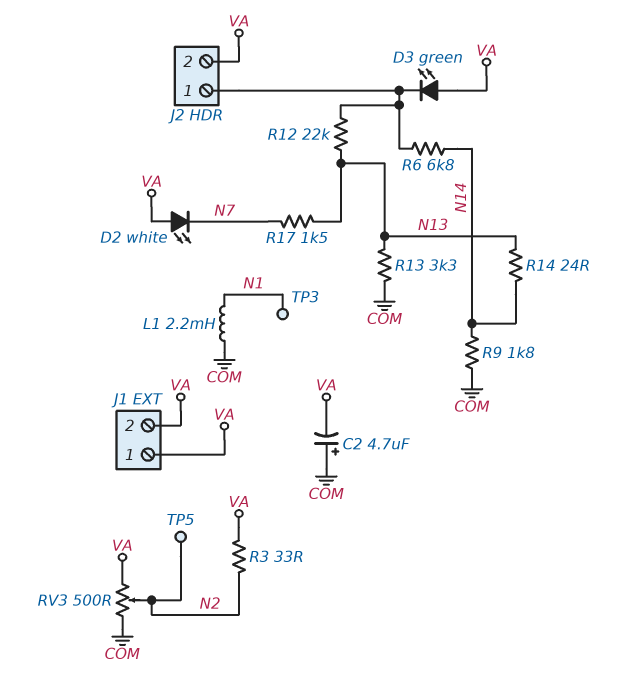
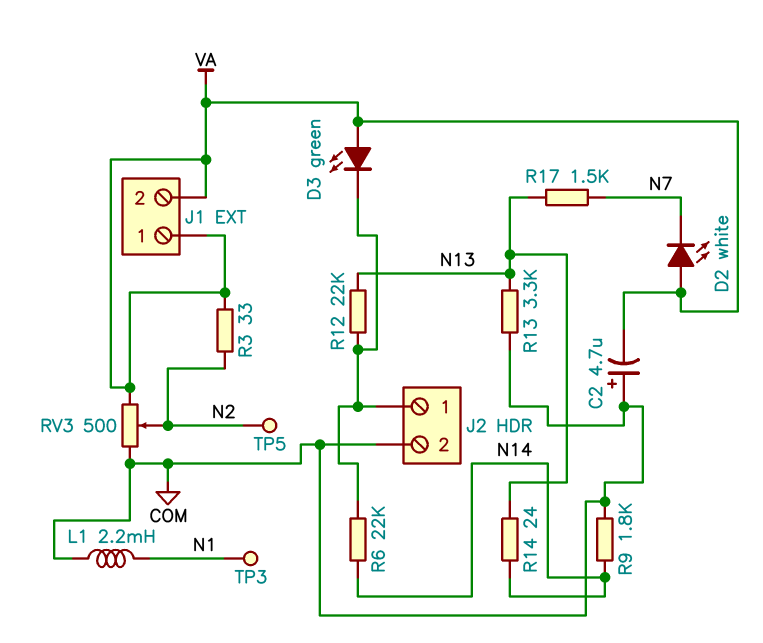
J2 pin 2: VA -> COM
R6: 6.8k (J2/1, N14) -> 22k (J2/1, N14)

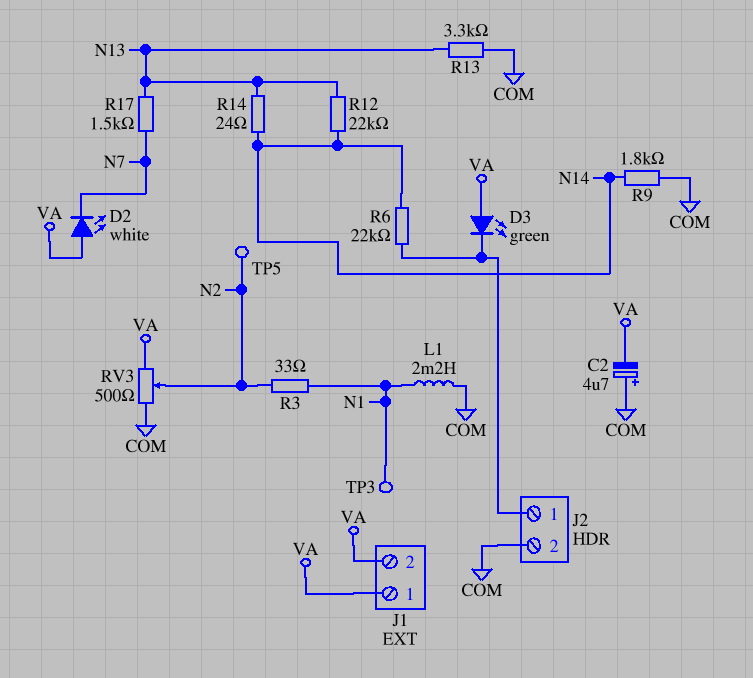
R3: 33 (N2, VA) -> 33 (N1, N2)
R12: 22k (J2/1, N13) -> 22k (N13, N14)

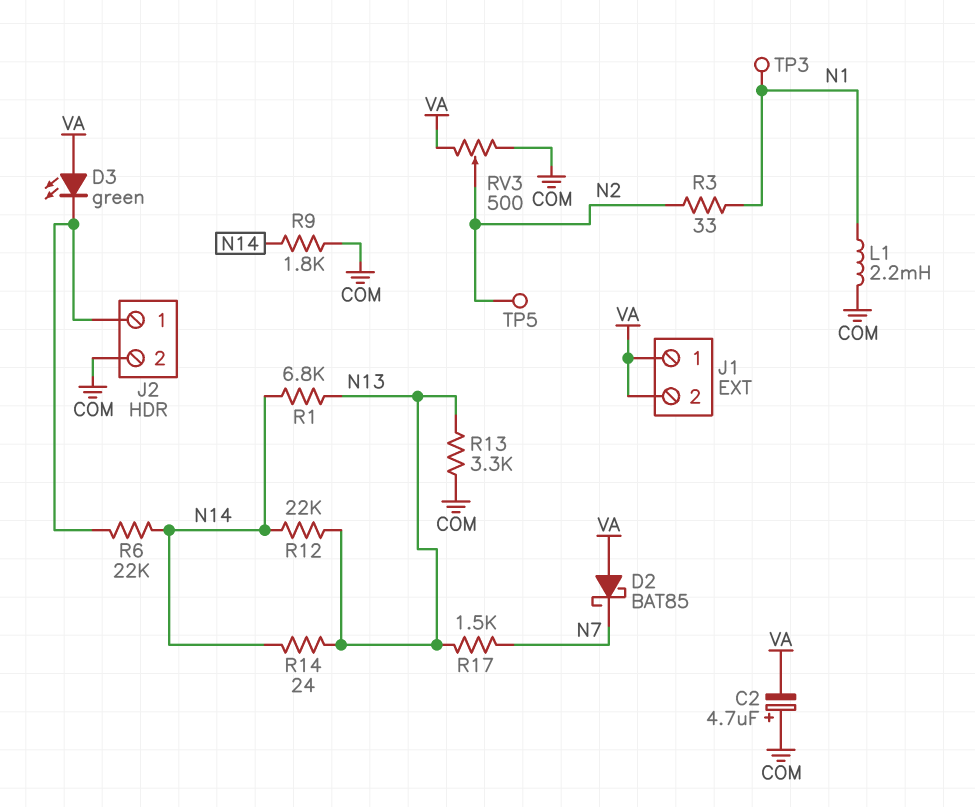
D2: LED white (A VA, K N7) -> schottky BAT85 (A VA, K N7)
R1: none -> 6.8k (N13, N14)

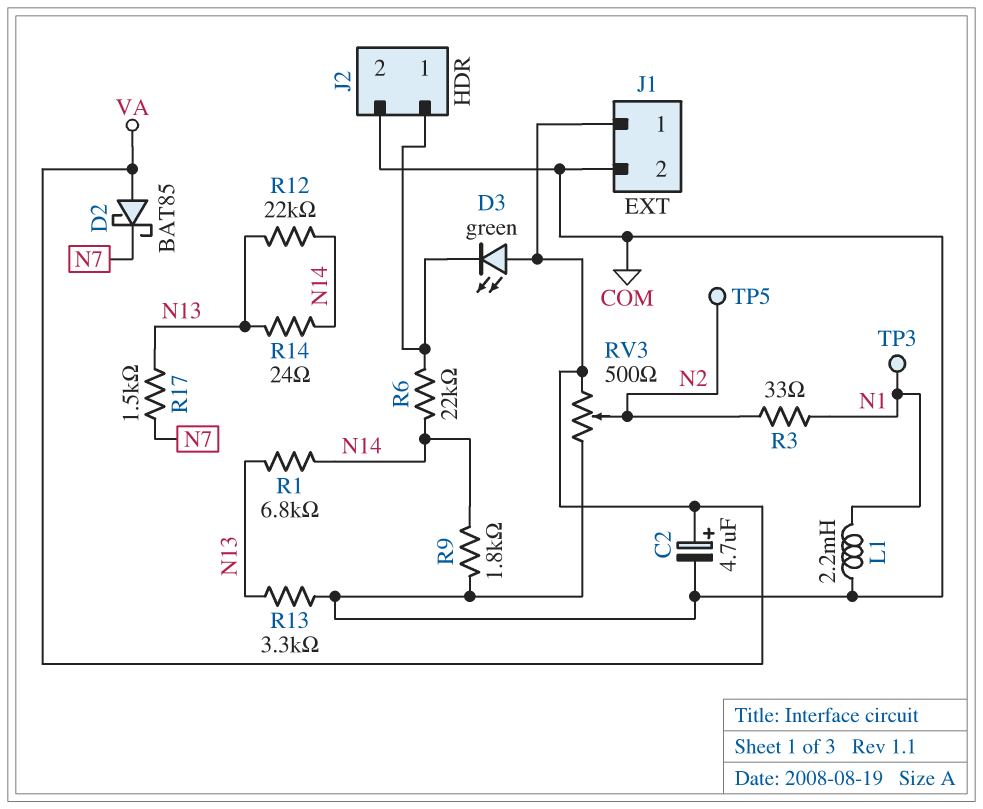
C2: 4.7uF (plus COM, minus VA) -> 4.7uF (plus VA, minus COM)
J1 pin 2: VA -> COM

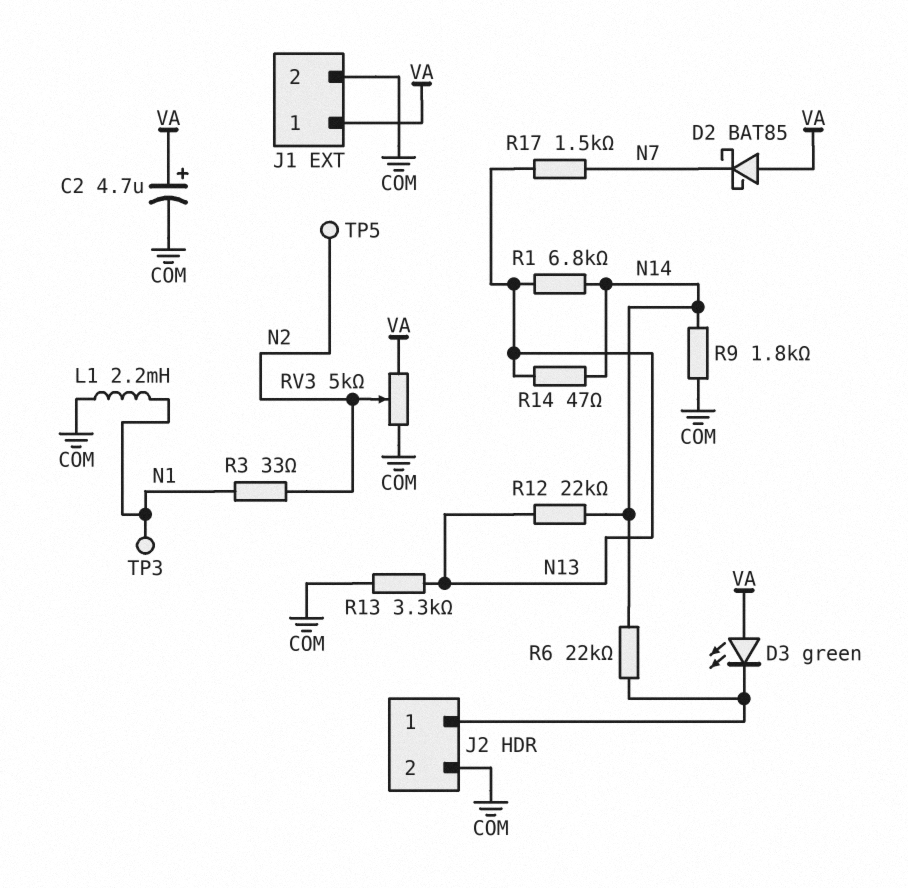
R14: 24 (N13, N14) -> 47 (N13, N14)
RV3: 500 (COM, VA, wiper N2) -> 5k (COM, VA, wiper N2)

